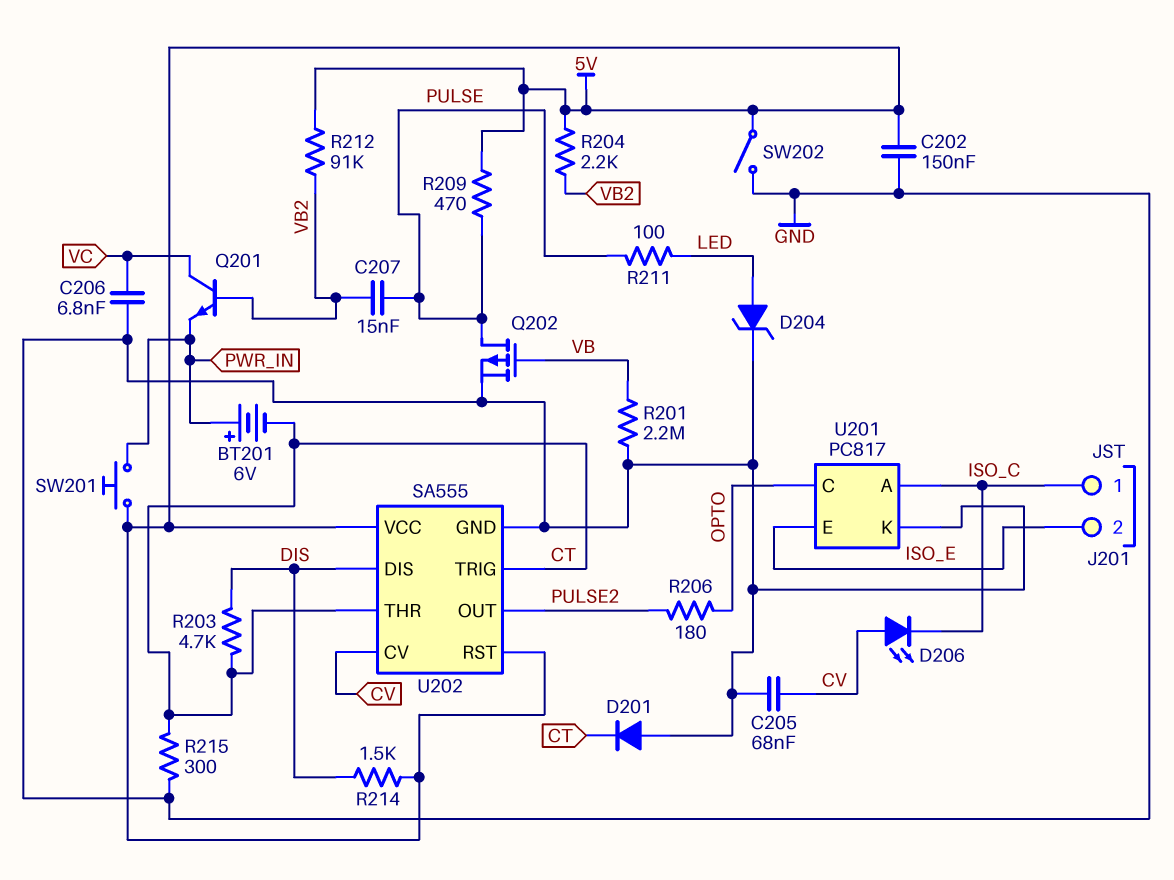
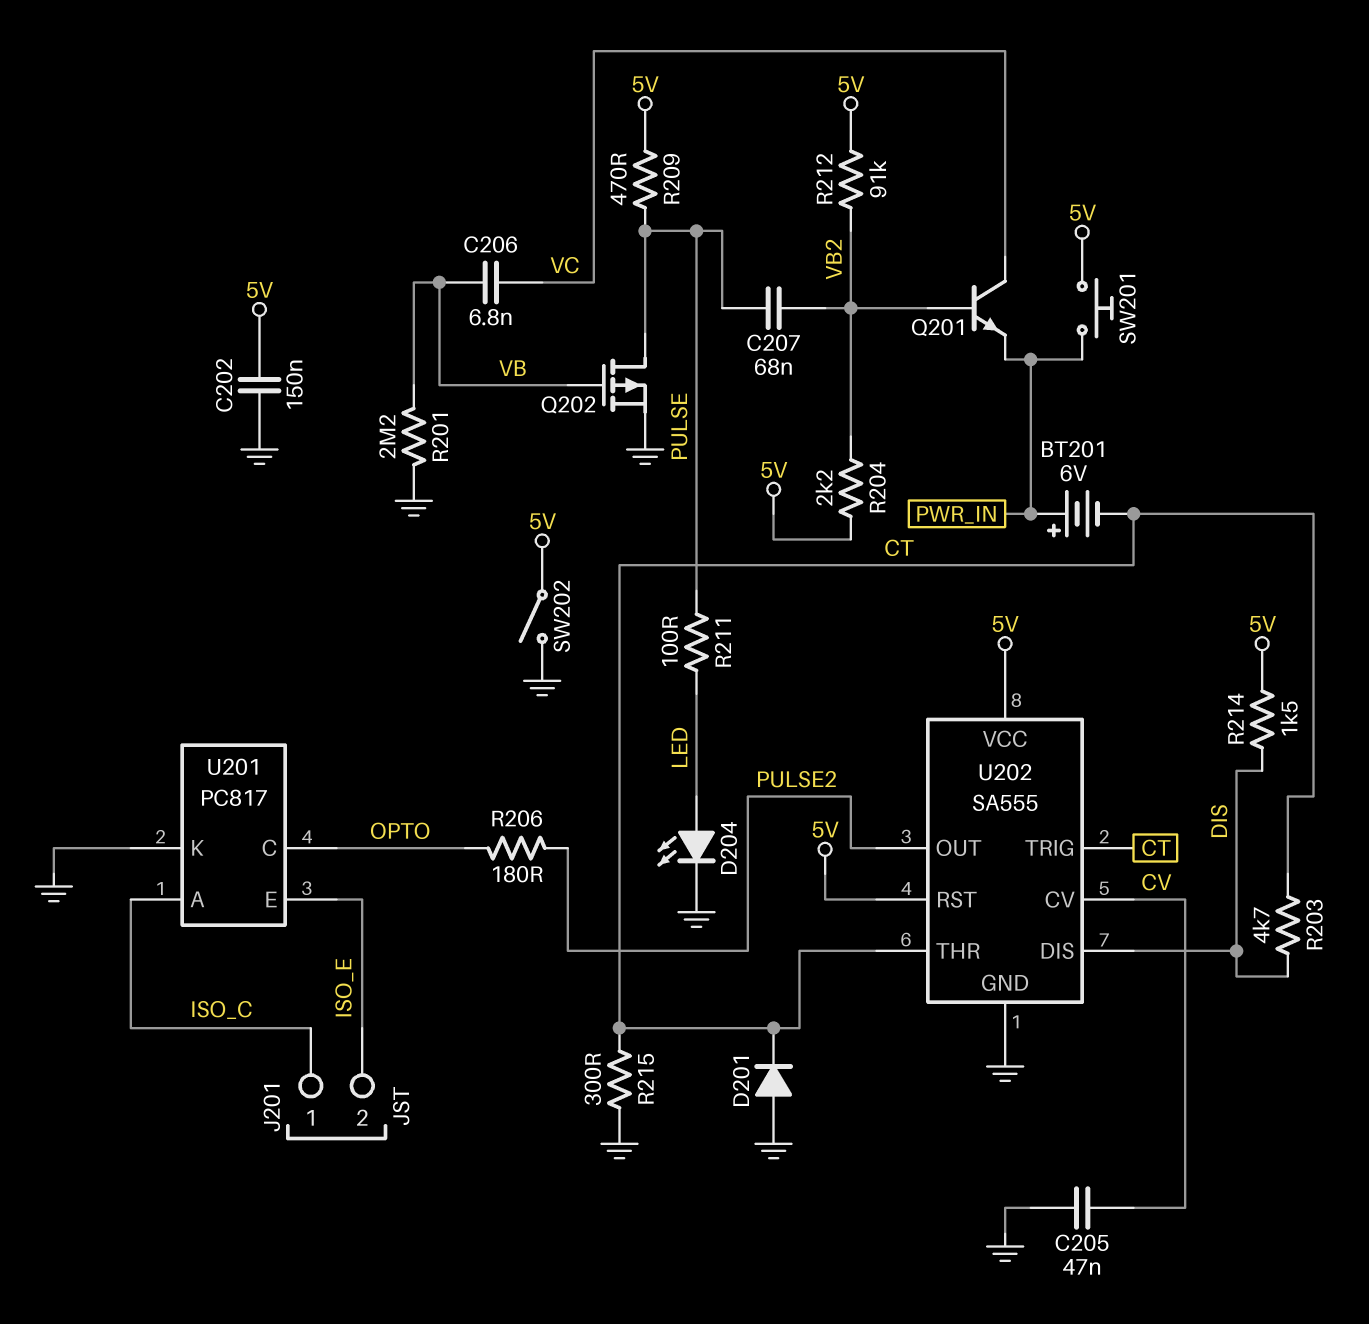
C205: 68nF (CV, GND) -> 47nF (CV, GND)
C206: 6.8nF (GND, VC) -> 6.8nF (VB, VC)
C207: 15nF (PULSE, VB2) -> 68nF (PULSE, VB2)
D204: zener (A LED, K GND) -> LED (A LED, K GND)
D206: LED (A CV, K ISO_C) -> none

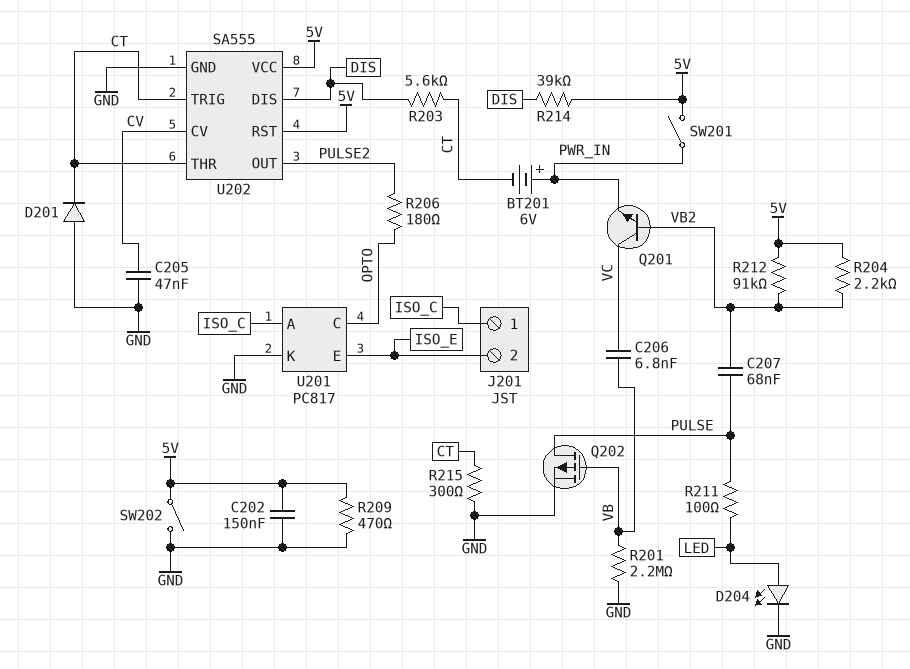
R203: 4.7k (CT, DIS) -> 5.6k (CT, DIS)
R209: 470 (5V, PULSE) -> 470 (5V, GND)
R214: 1.5k (5V, DIS) -> 39k (5V, DIS)
SW201: button (5V, PWR_IN) -> switch (5V, PWR_IN)

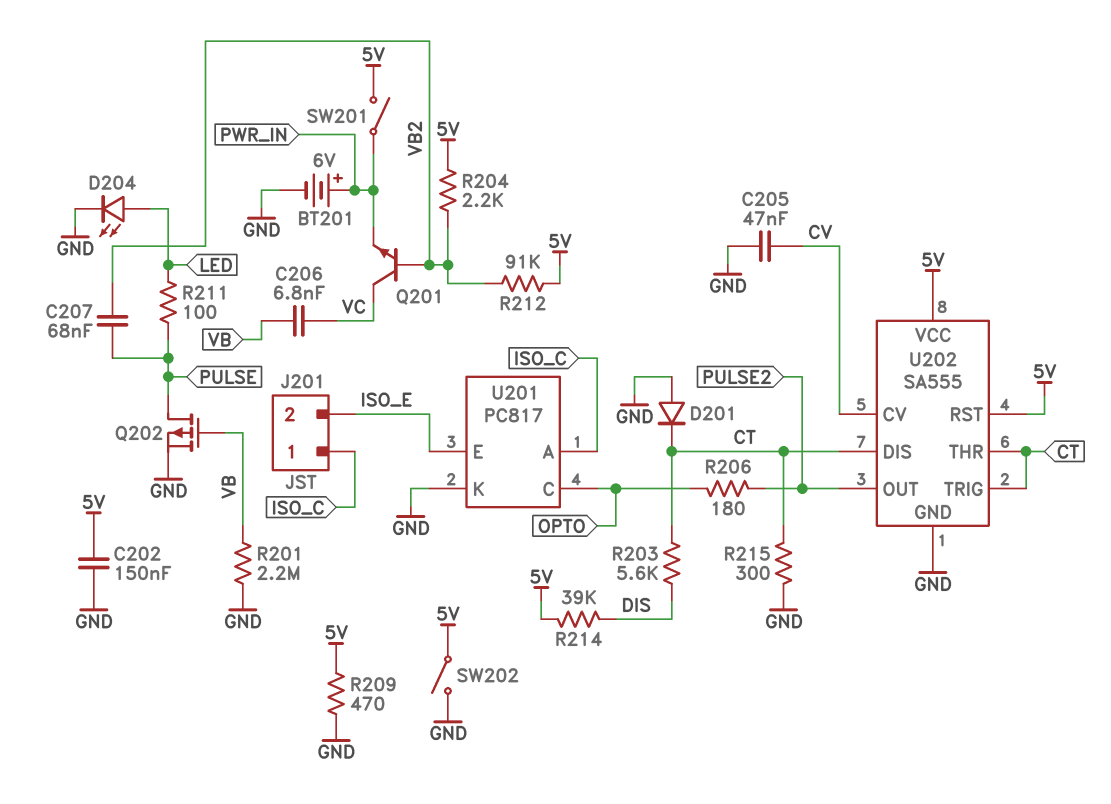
BT201: 6V (plus PWR_IN, minus CT) -> 6V (plus PWR_IN, minus GND)
U202 pin DIS: DIS -> CT

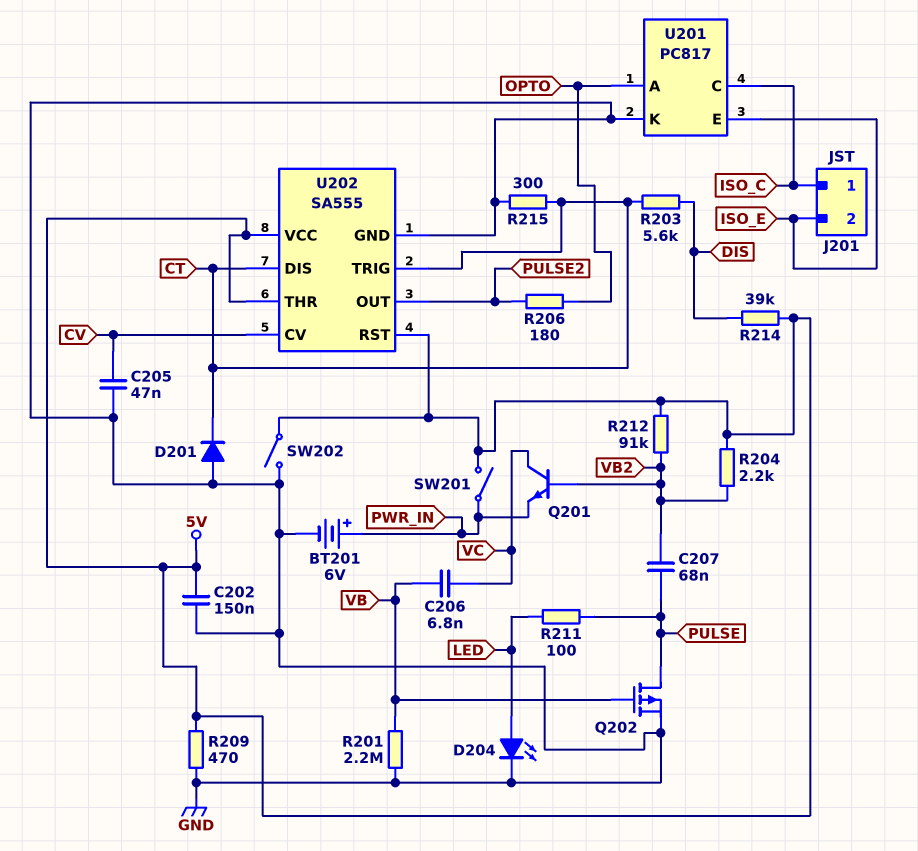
U201 pin A: ISO_C -> OPTO
U201 pin C: OPTO -> ISO_C
U202 pin THR: CT -> 5V

